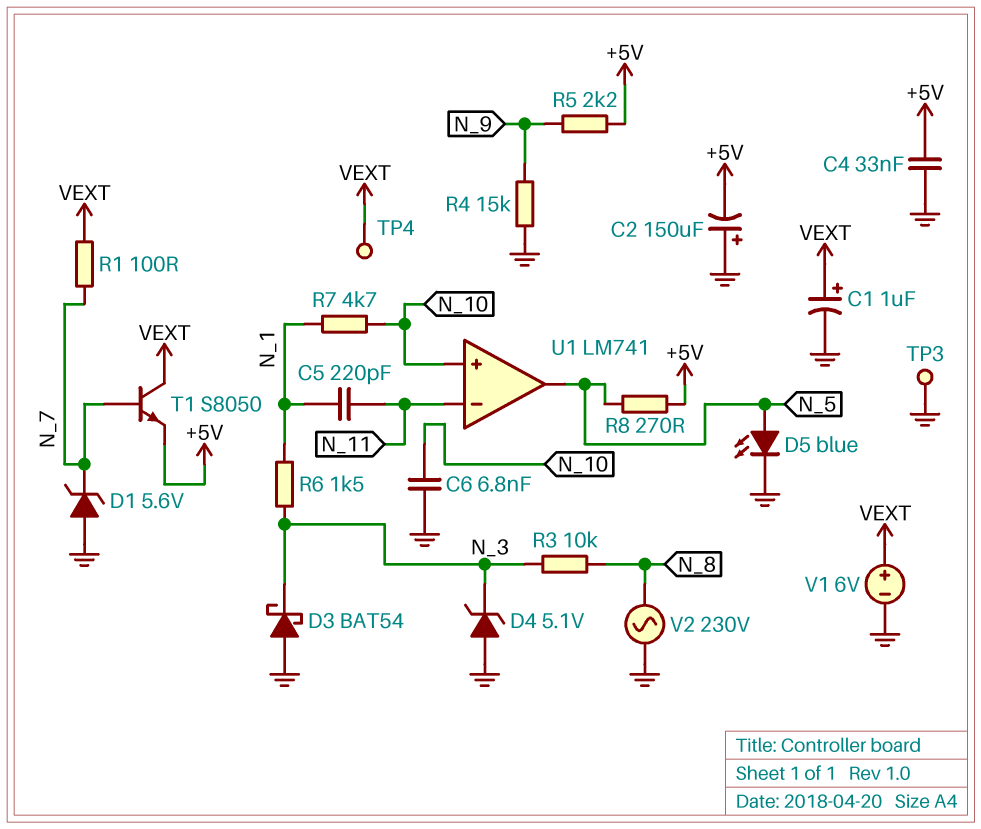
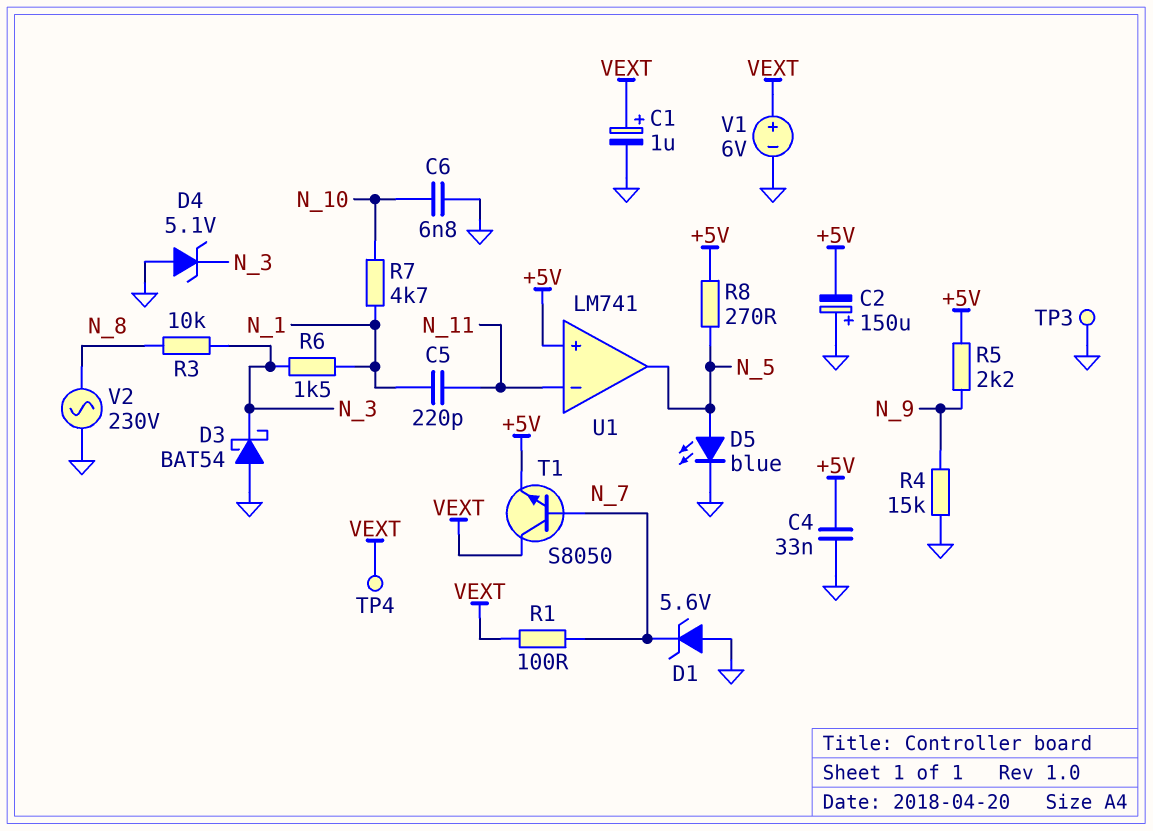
U1 pin in+: N_10 -> +5V

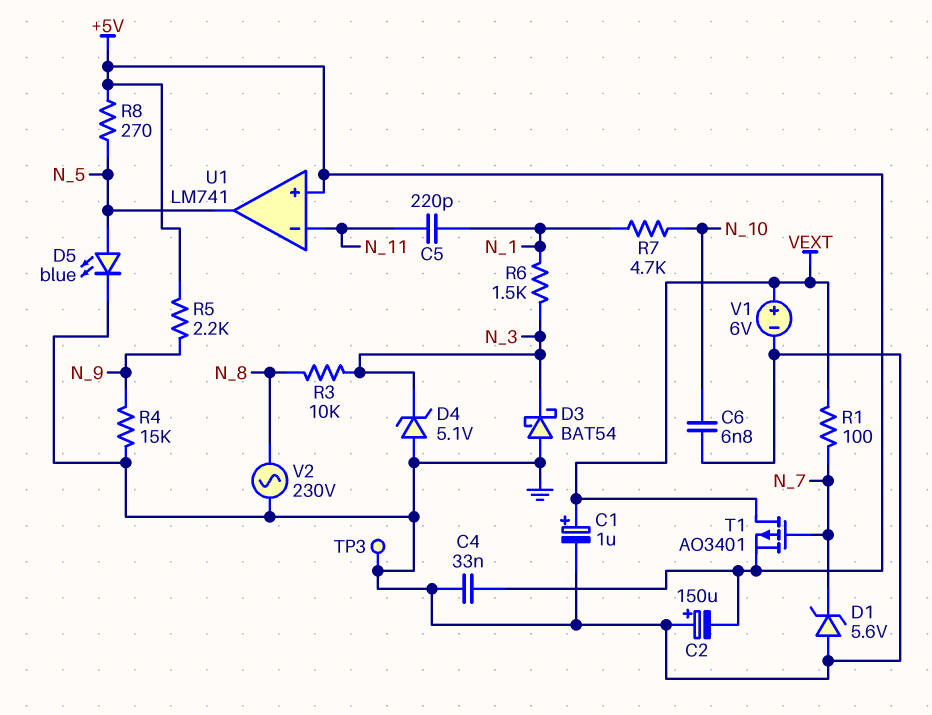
T1: NPN S8050 (B N_7, C VEXT, E +5V) -> PMOS AO3401 (G N_7, D VEXT, S +5V)
TP4: test point (VEXT) -> none

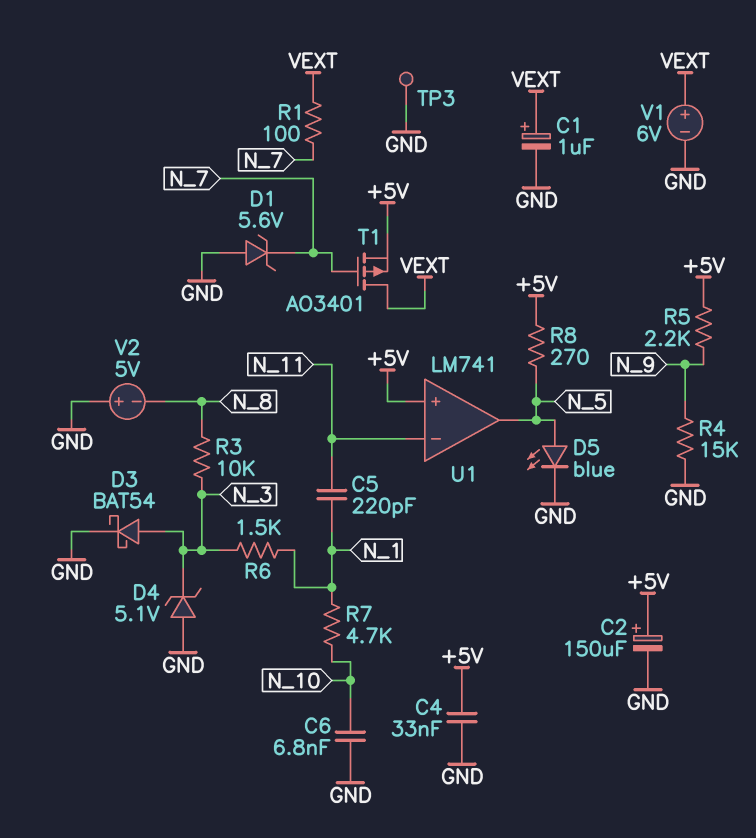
C2: 150uF (plus GND, minus +5V) -> 150uF (plus +5V, minus GND)
D3: schottky BAT54 (A GND, K N_3) -> schottky BAT54 (A N_3, K GND)
V2: AC 230V (GND, N_8) -> 5V (plus GND, minus N_8)

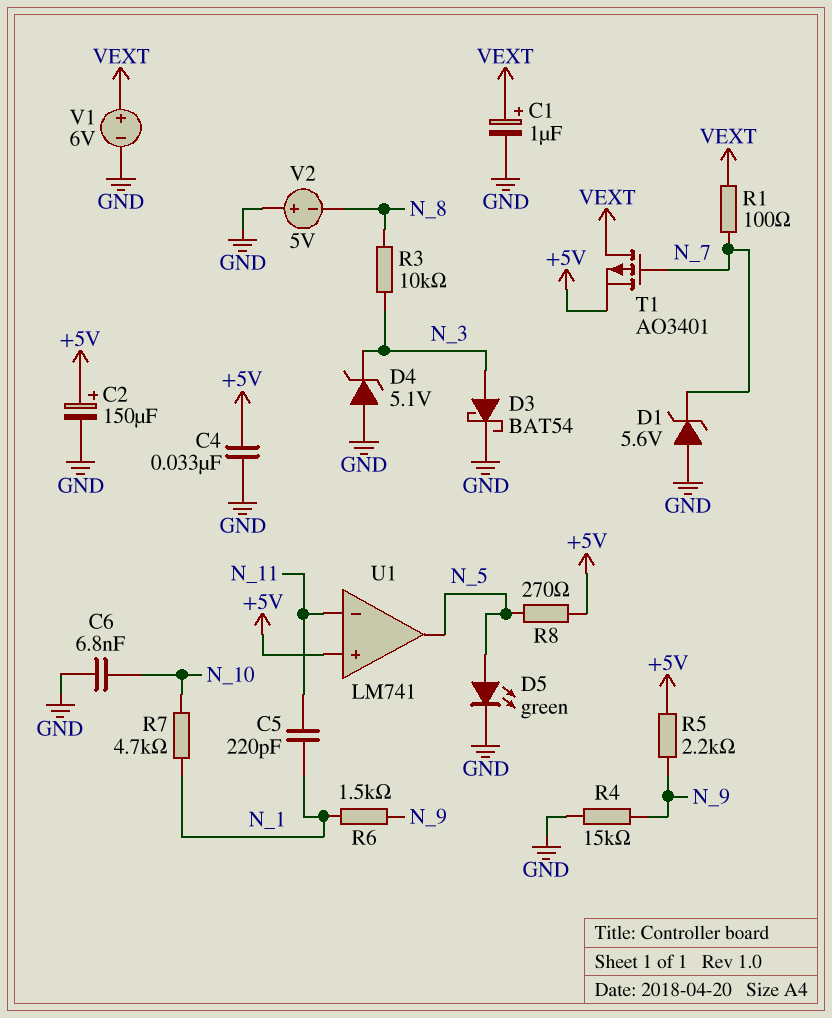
D5: LED blue (A N_5, K GND) -> LED green (A N_5, K GND)
R6: 1.5k (N_1, N_3) -> 1.5k (N_1, N_9)
TP3: test point (GND) -> none

